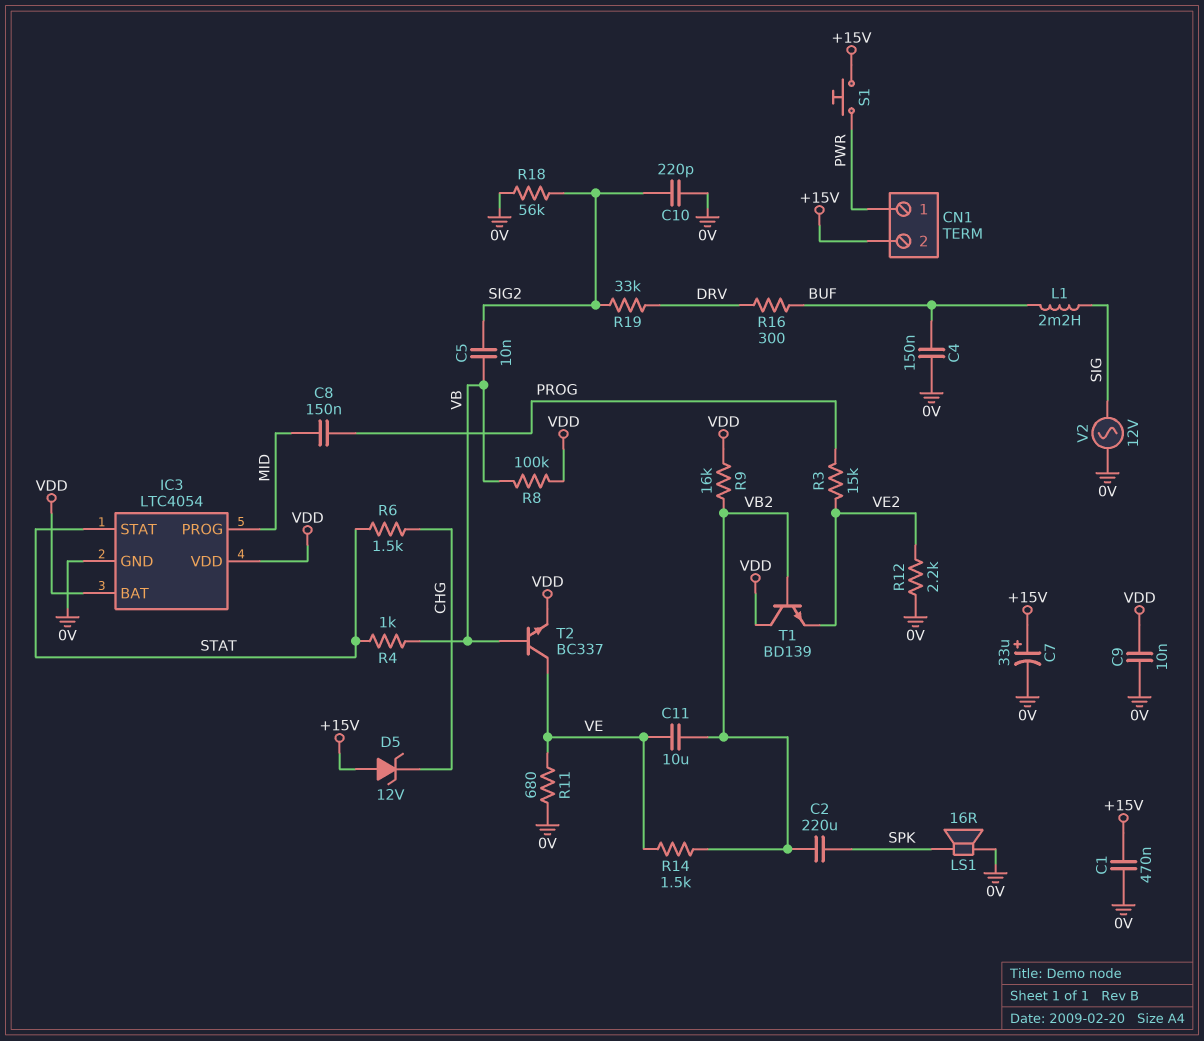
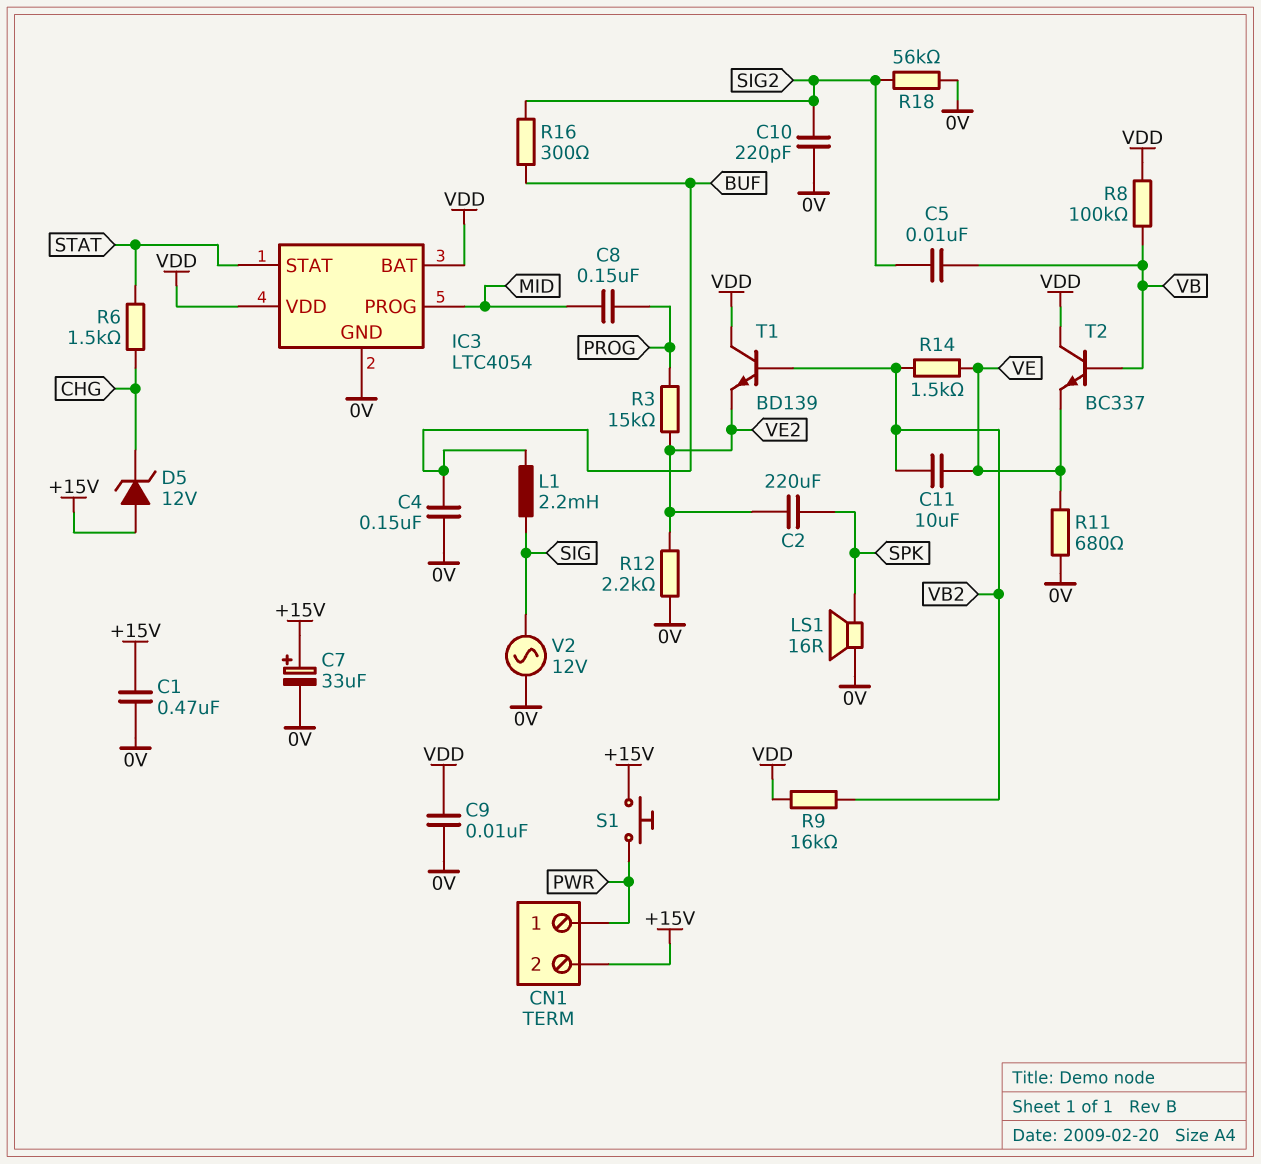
C2: 220uF (SPK, VB2) -> 220uF (SPK, VE2)
R4: 1k (STAT, VB) -> none
R16: 300 (BUF, DRV) -> 300 (BUF, SIG2)
R19: 33k (DRV, SIG2) -> none
T2: NPN BC337 (B VB, C VE, E VDD) -> NPN BC337 (B VB, C VDD, E VE)

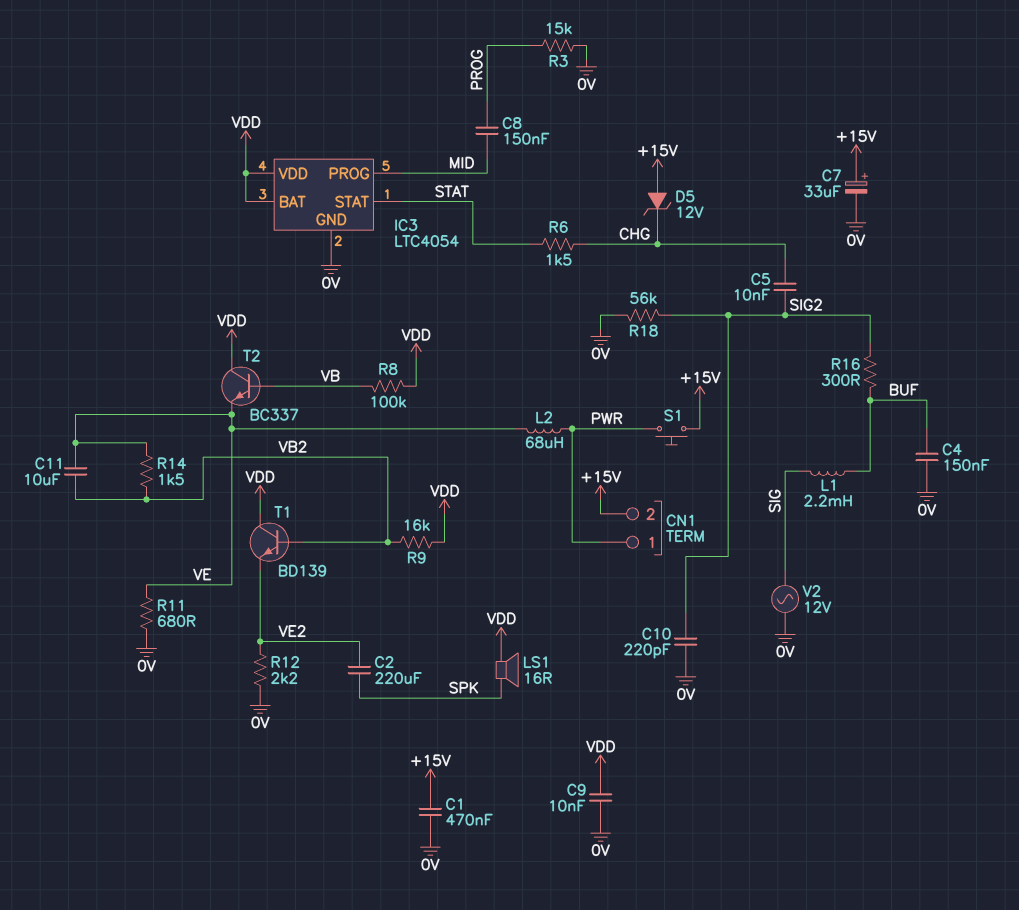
C5: 10nF (SIG2, VB) -> 10nF (CHG, SIG2)
L2: none -> 68uH (PWR, VE)
LS1: speaker 16R (0V, SPK) -> speaker 16R (SPK, VDD)
R3: 15k (PROG, VE2) -> 15k (0V, PROG)

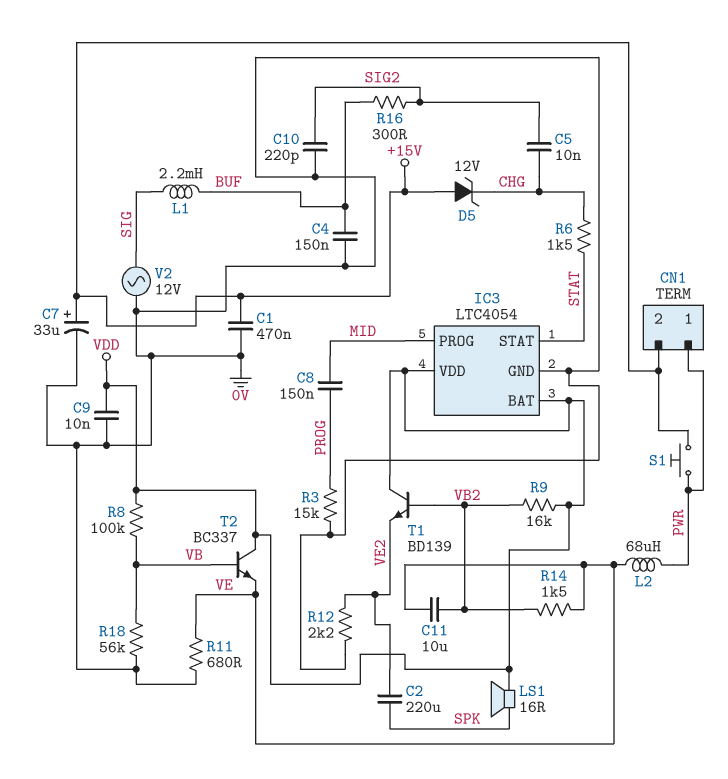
R18: 56k (0V, SIG2) -> 56k (0V, VB)

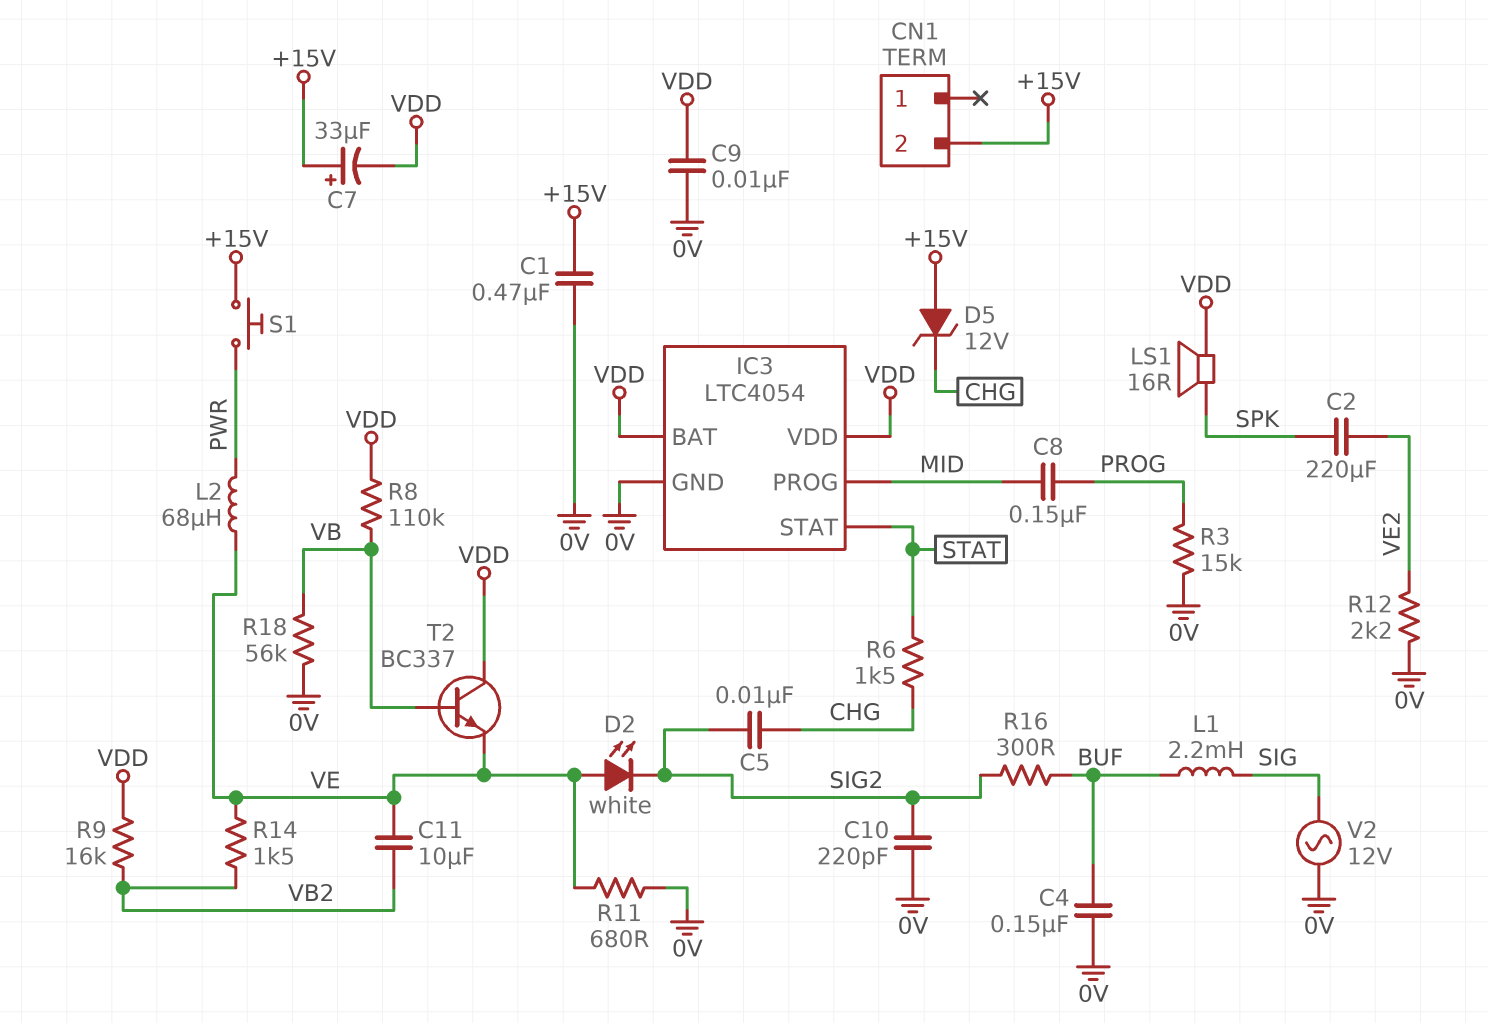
C7: 33uF (plus +15V, minus 0V) -> 33uF (plus +15V, minus VDD)
CN1 pin 1: PWR -> none
D2: none -> LED white (A VE, K SIG2)
R8: 100k (VB, VDD) -> 110k (VB, VDD)
T1: NPN BD139 (B VB2, C VDD, E VE2) -> none

